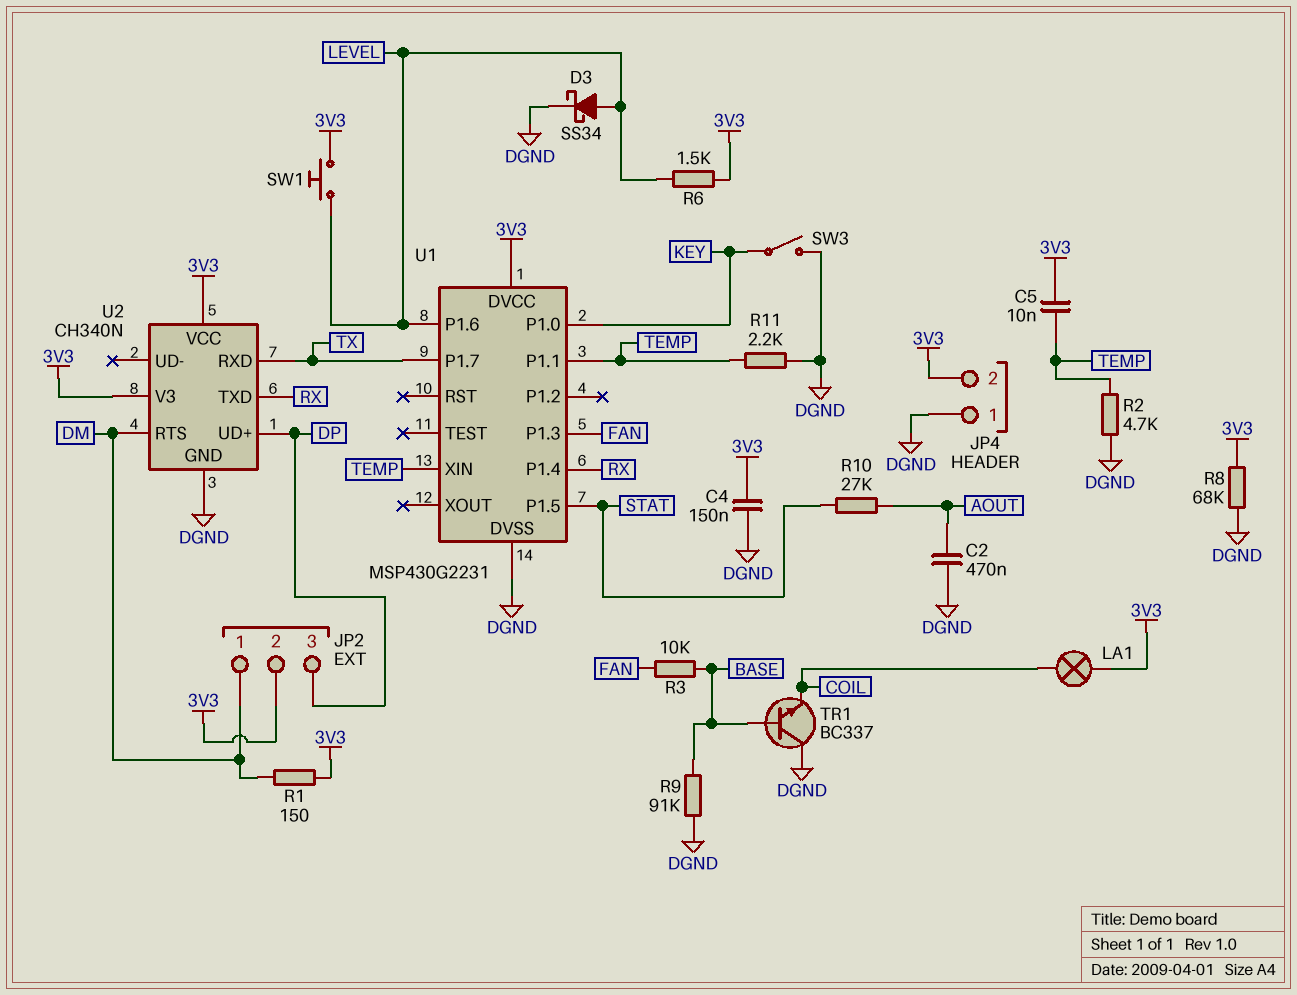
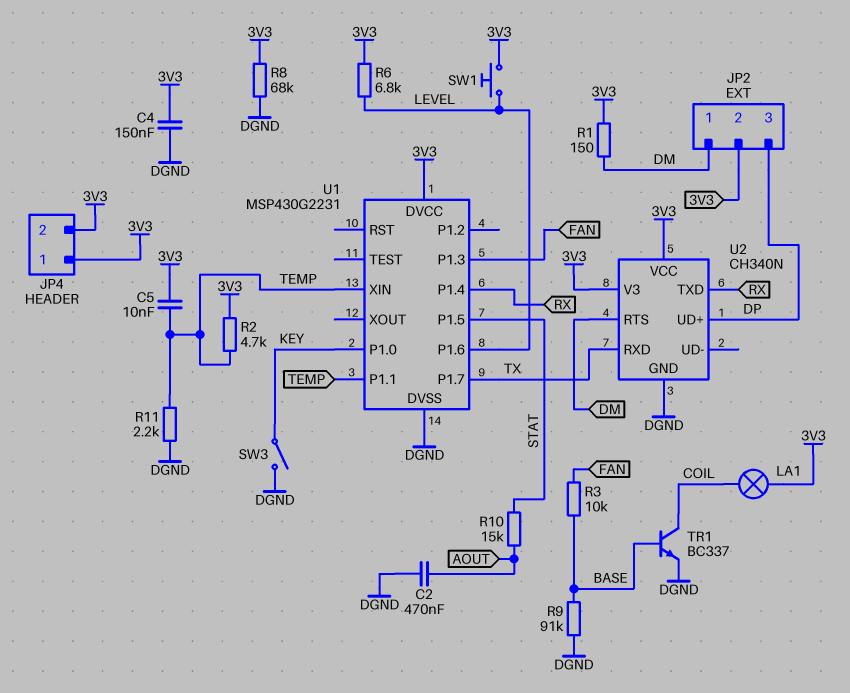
D3: schottky SS34 (A LEVEL, K DGND) -> none
JP4 pin 1: DGND -> 3V3
R2: 4.7k (DGND, TEMP) -> 4.7k (3V3, TEMP)
R6: 1.5k (3V3, LEVEL) -> 6.8k (3V3, LEVEL)
R10: 27k (AOUT, STAT) -> 15k (AOUT, STAT)
TR1: NPN BC337 (B BASE, C DGND, E COIL) -> NPN BC337 (B BASE, C COIL, E DGND)

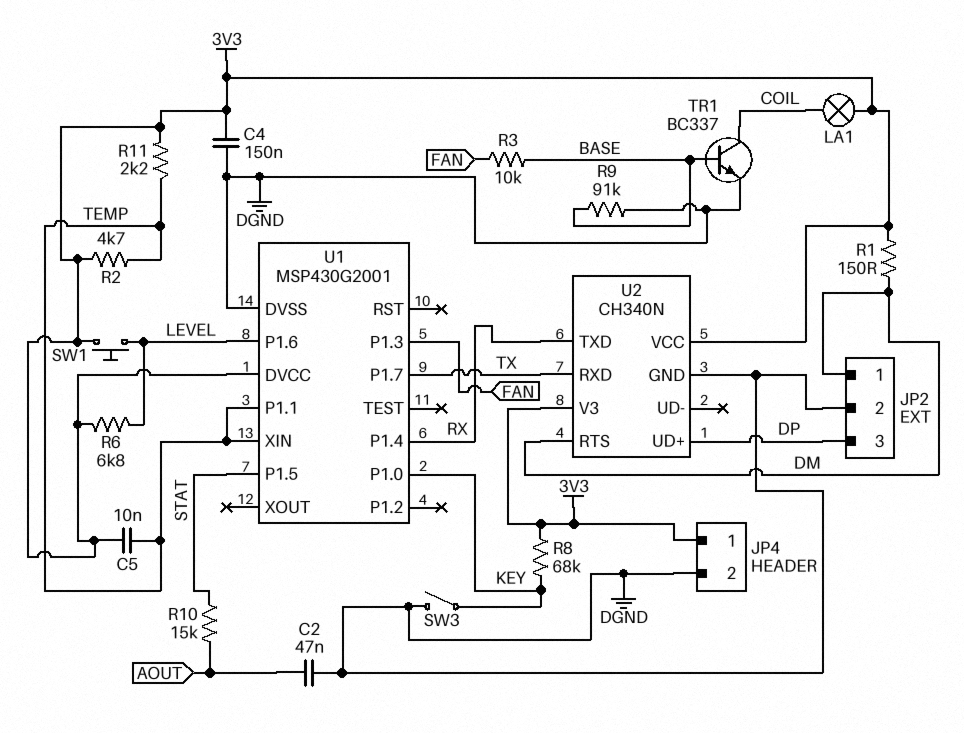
C2: 470nF (AOUT, DGND) -> 47nF (AOUT, DGND)
JP2 pin 2: 3V3 -> DGND
JP4 pin 2: 3V3 -> DGND
R8: 68k (3V3, DGND) -> 68k (3V3, KEY)
R11: 2.2k (DGND, TEMP) -> 2.2k (3V3, TEMP)
U1: MSP430G2231 -> MSP430G2001

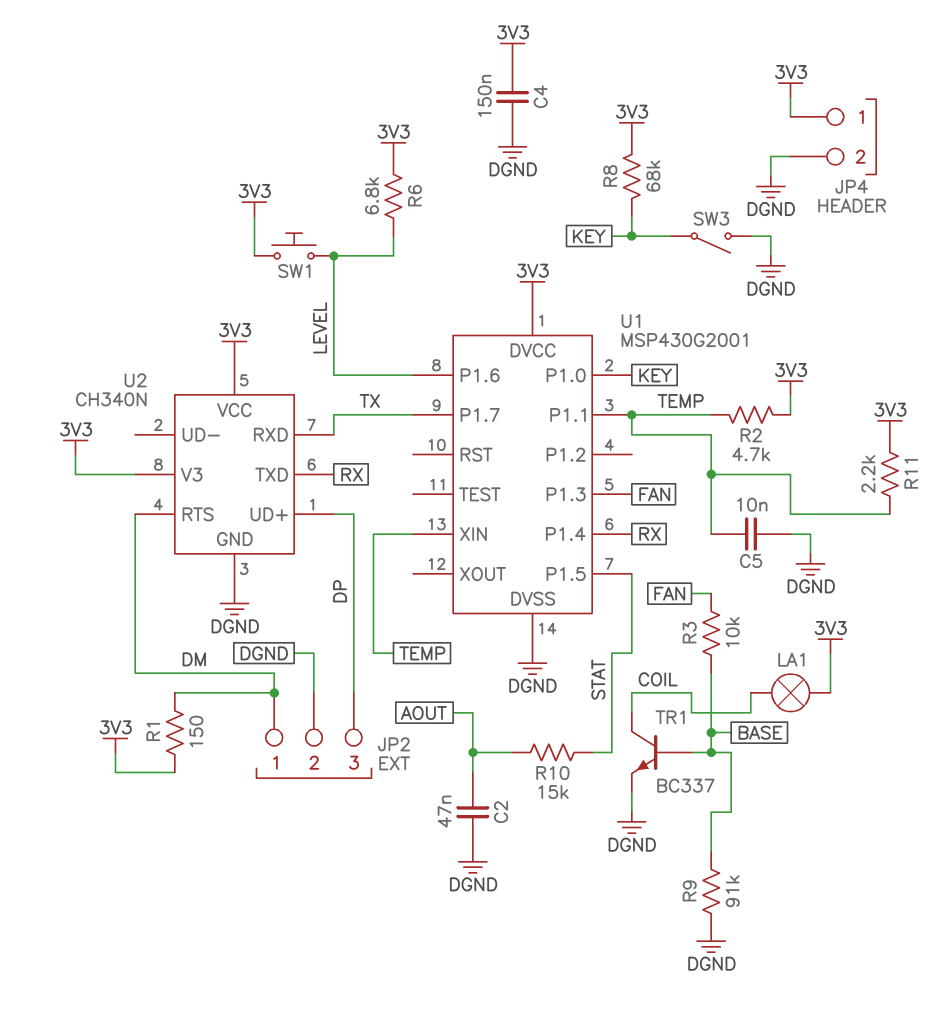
C5: 10nF (3V3, TEMP) -> 10nF (DGND, TEMP)

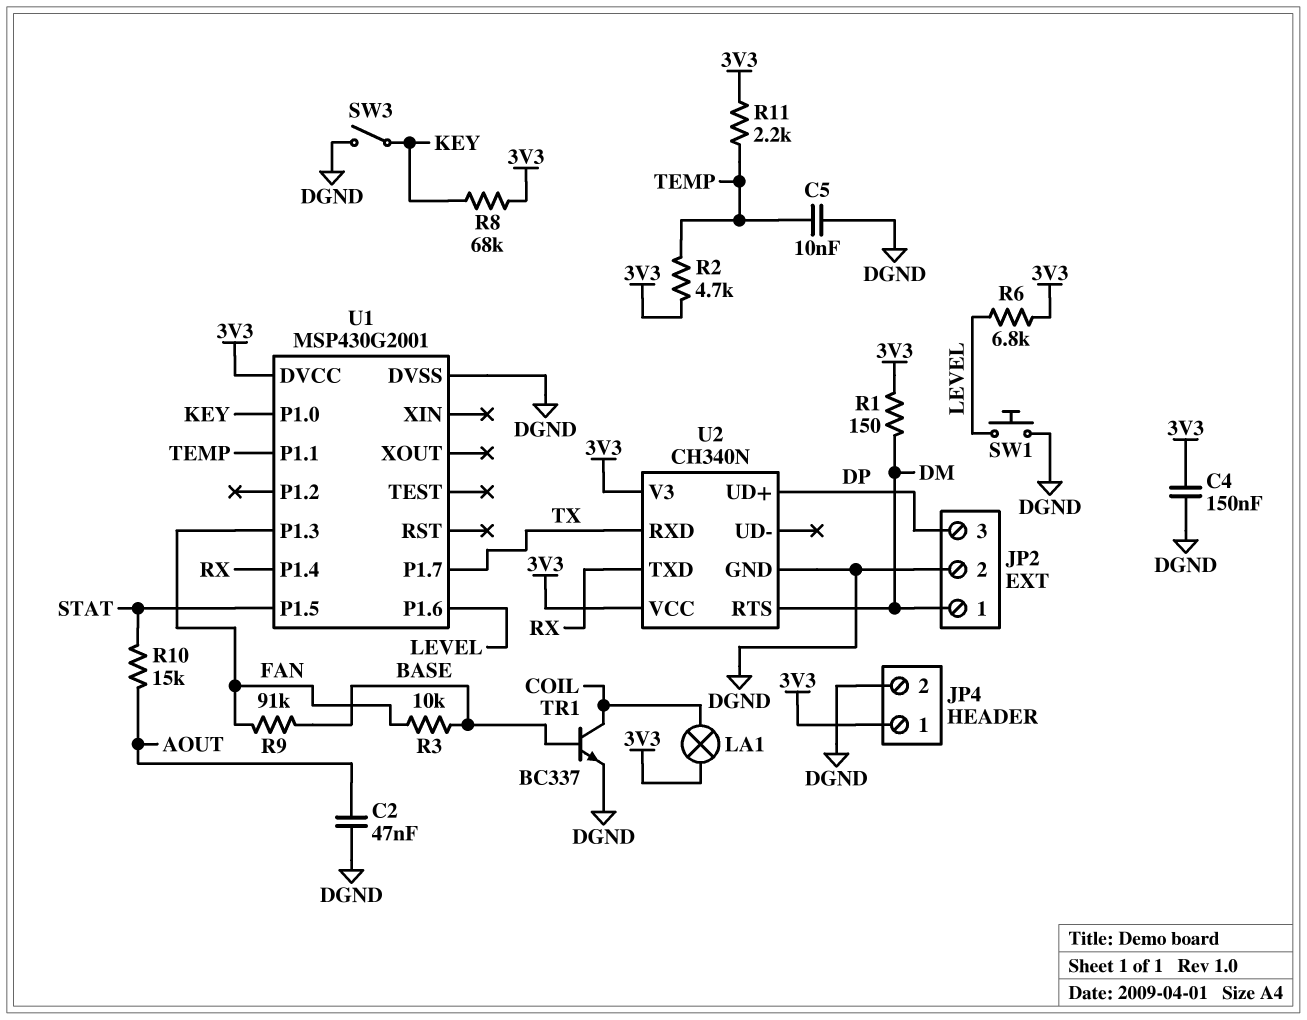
R9: 91k (BASE, DGND) -> 91k (BASE, FAN)
SW1: button (3V3, LEVEL) -> button (DGND, LEVEL)
U1 pin XIN: TEMP -> none

